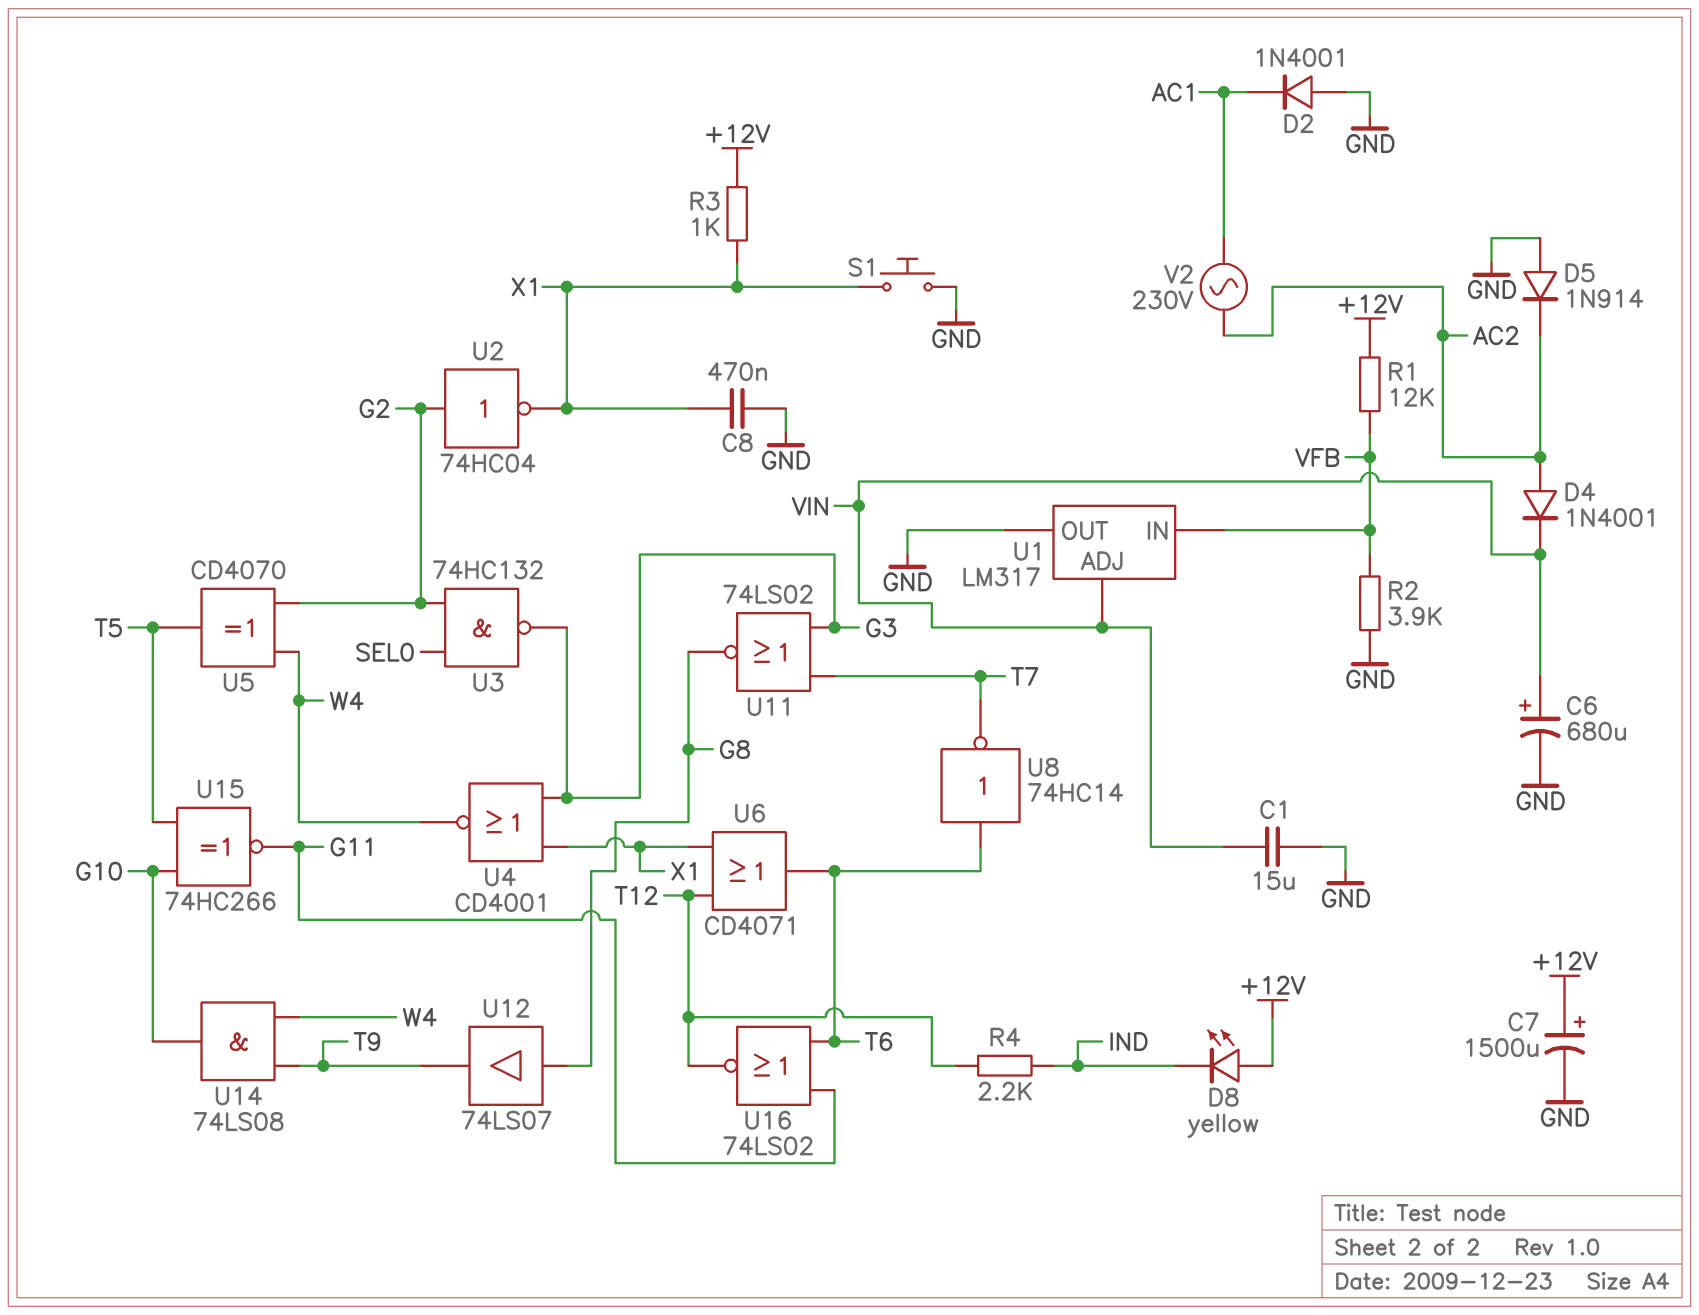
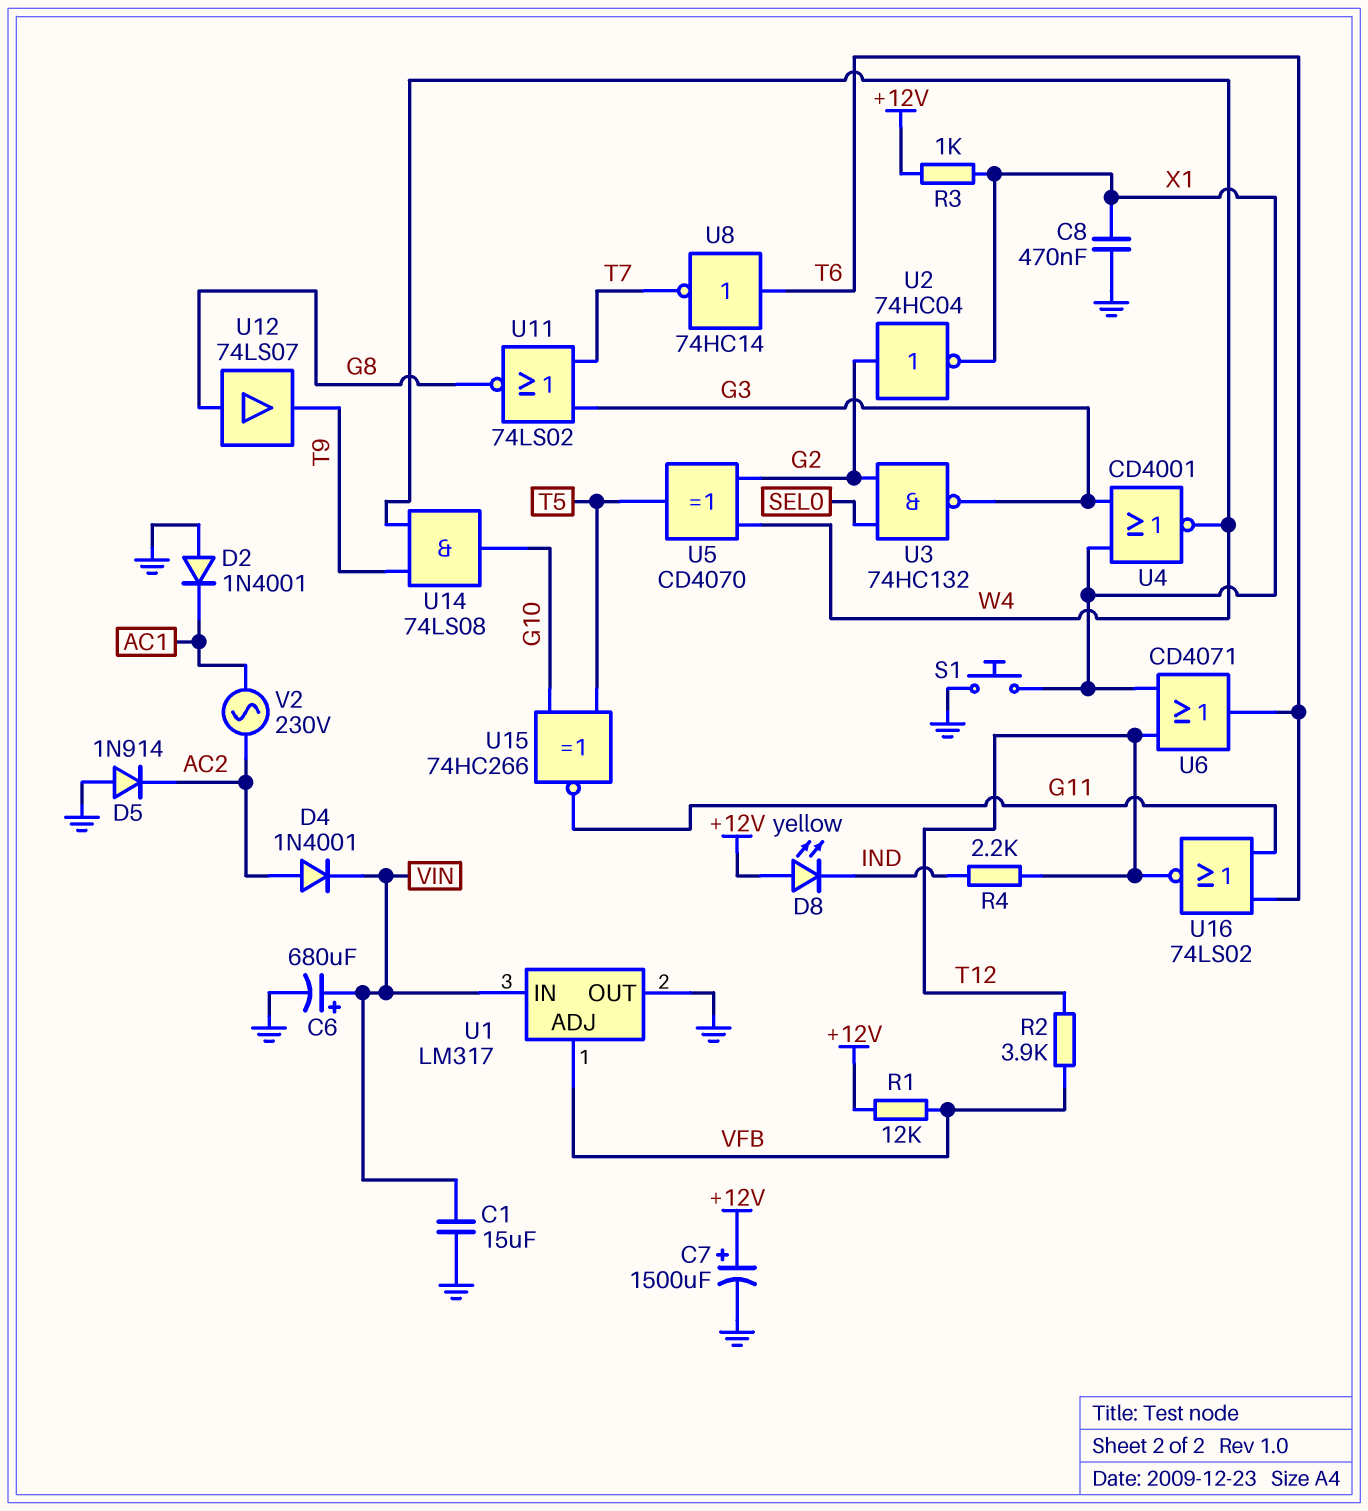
R2: 3.9k (GND, VFB) -> 3.9k (T12, VFB)
U1 pin ADJ: VIN -> VFB
U1 pin IN: VFB -> VIN

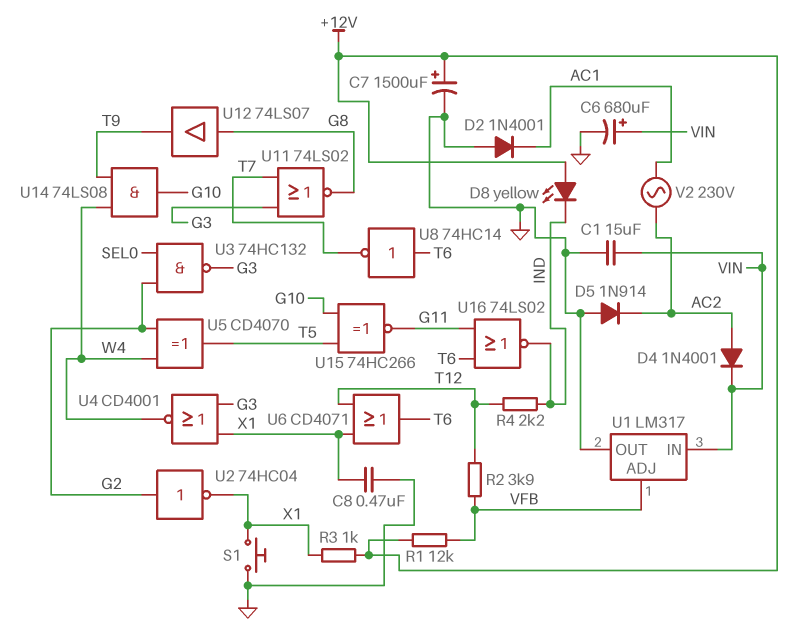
U16: NOR 74LS02 (in G11, in T6, out T12) -> NOR 74LS02 (in G11, in T6, out IND)

